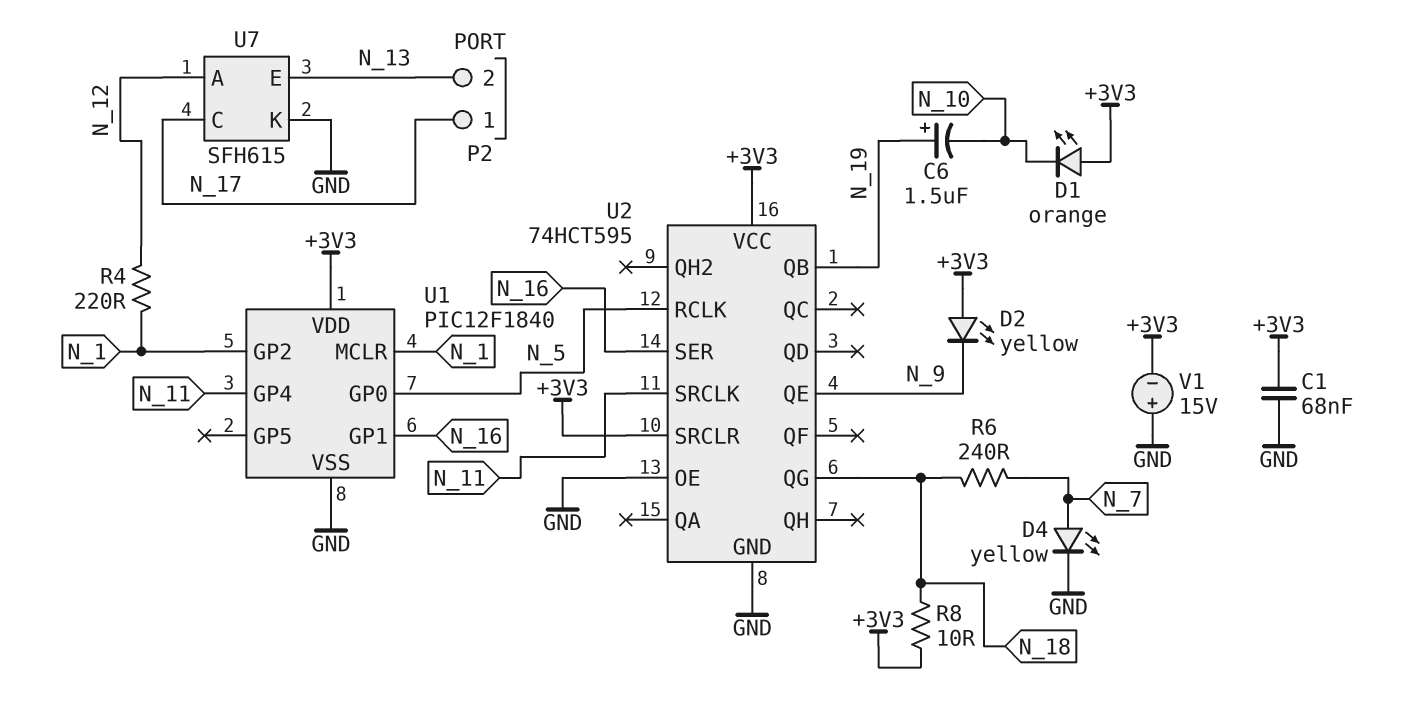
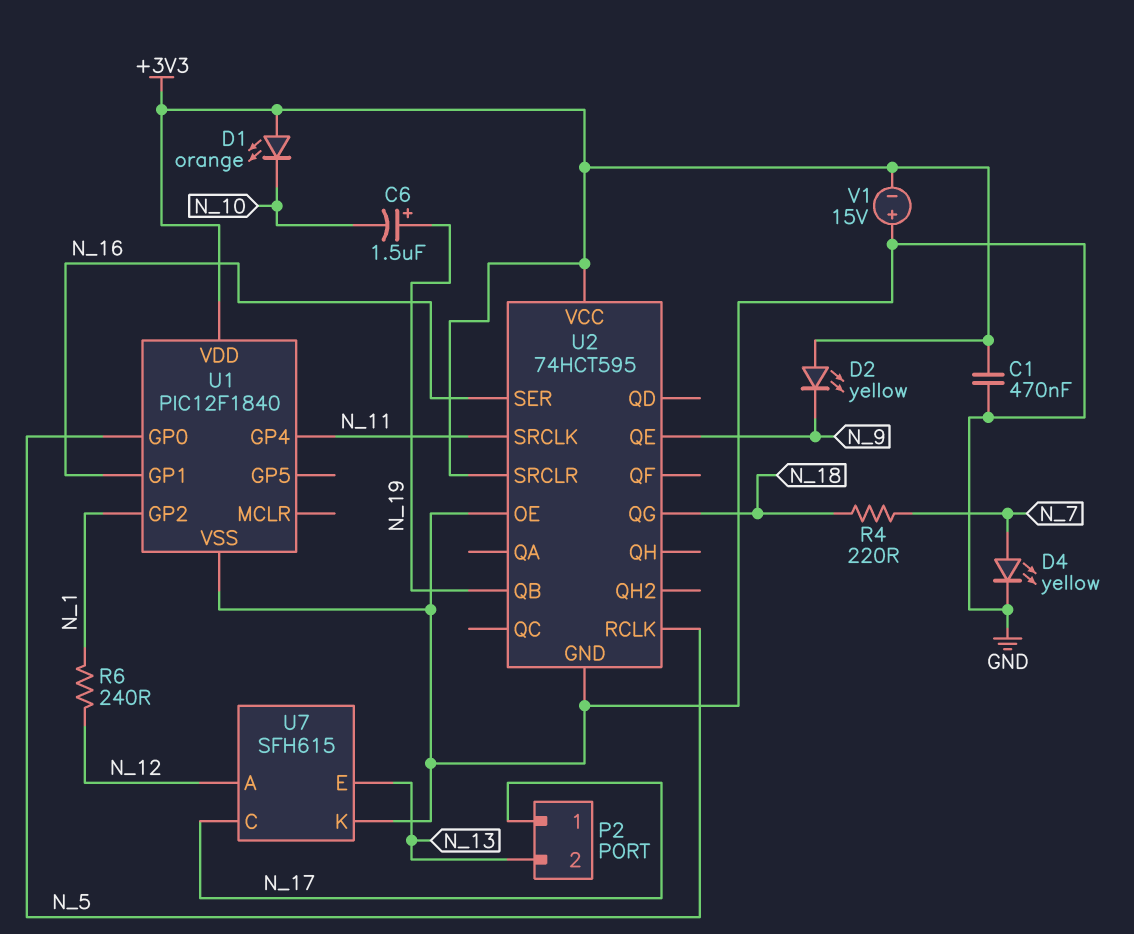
C1: 68nF (+3V3, GND) -> 470nF (+3V3, GND)
R4: 220 (N_1, N_12) -> 220 (N_7, N_18)
R6: 240 (N_7, N_18) -> 240 (N_1, N_12)
R8: 10 (+3V3, N_18) -> none
U1 pin MCLR: N_1 -> none

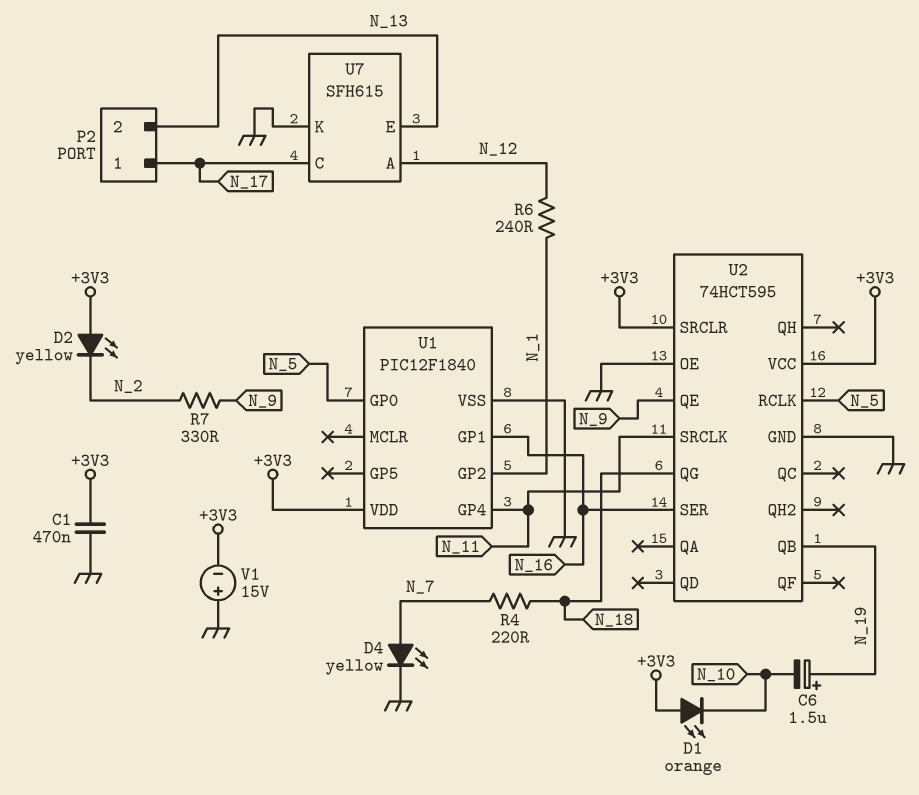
D2: LED yellow (A +3V3, K N_9) -> LED yellow (A +3V3, K N_2)
R7: none -> 330 (N_2, N_9)

